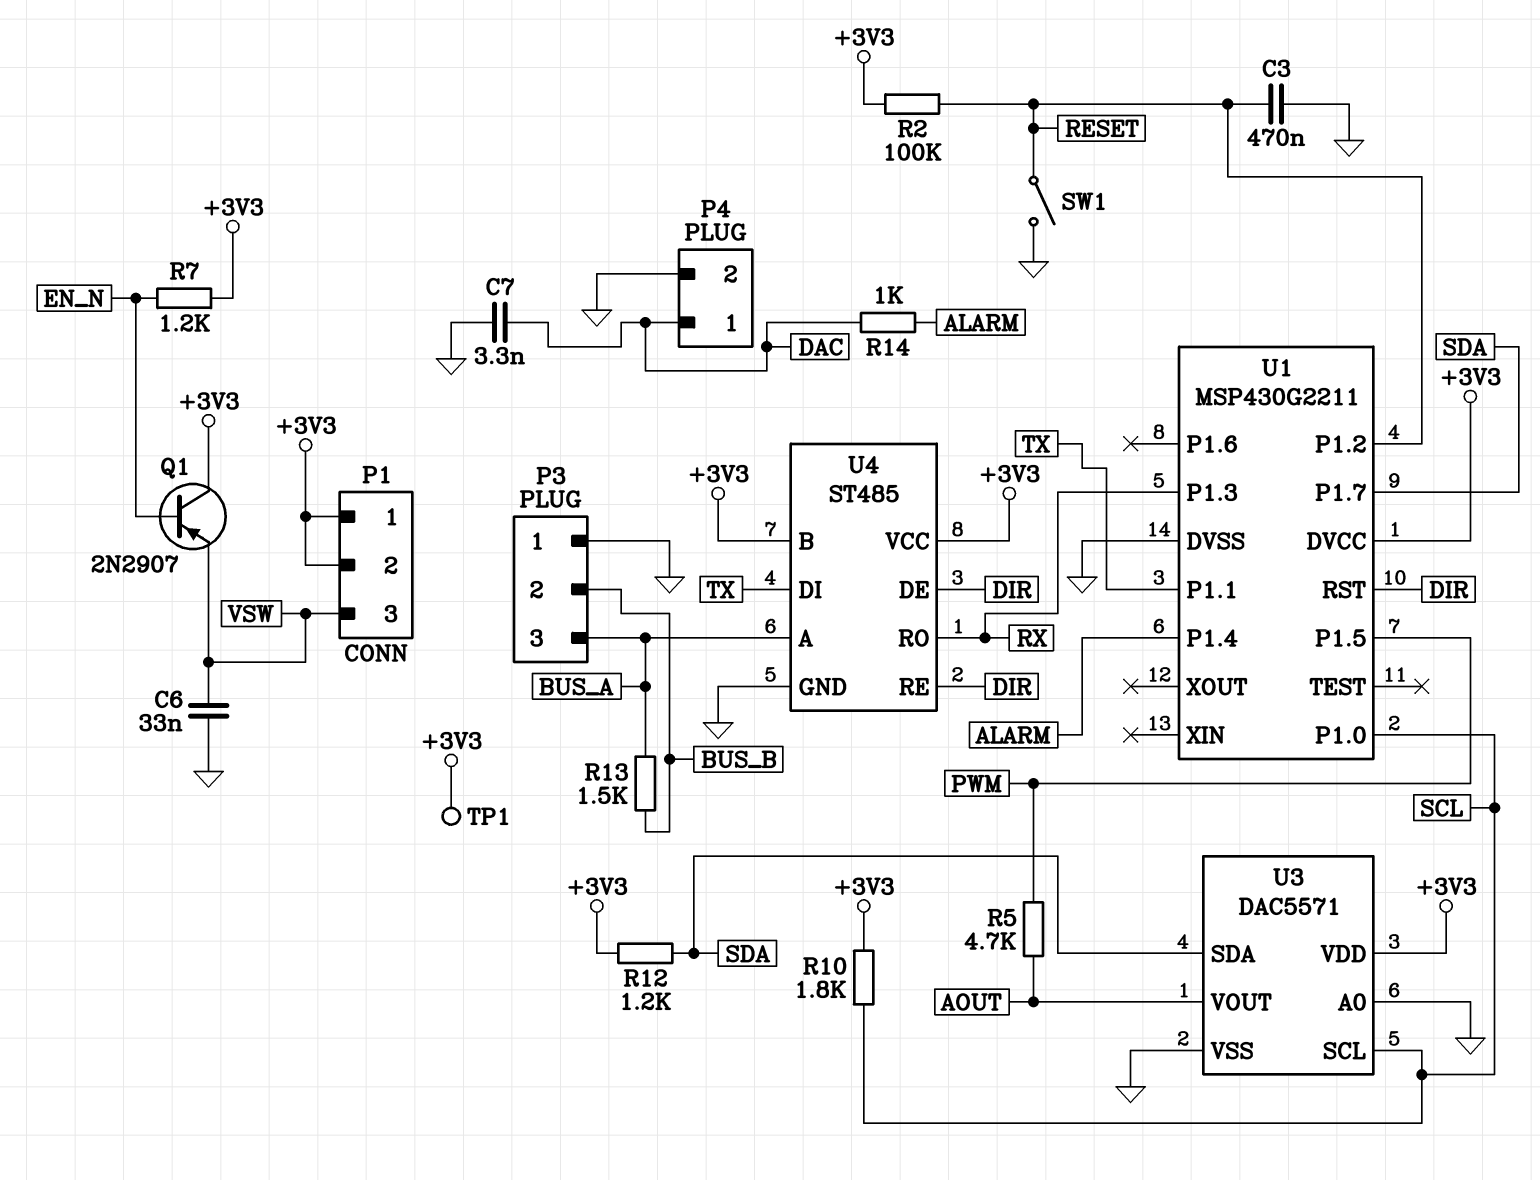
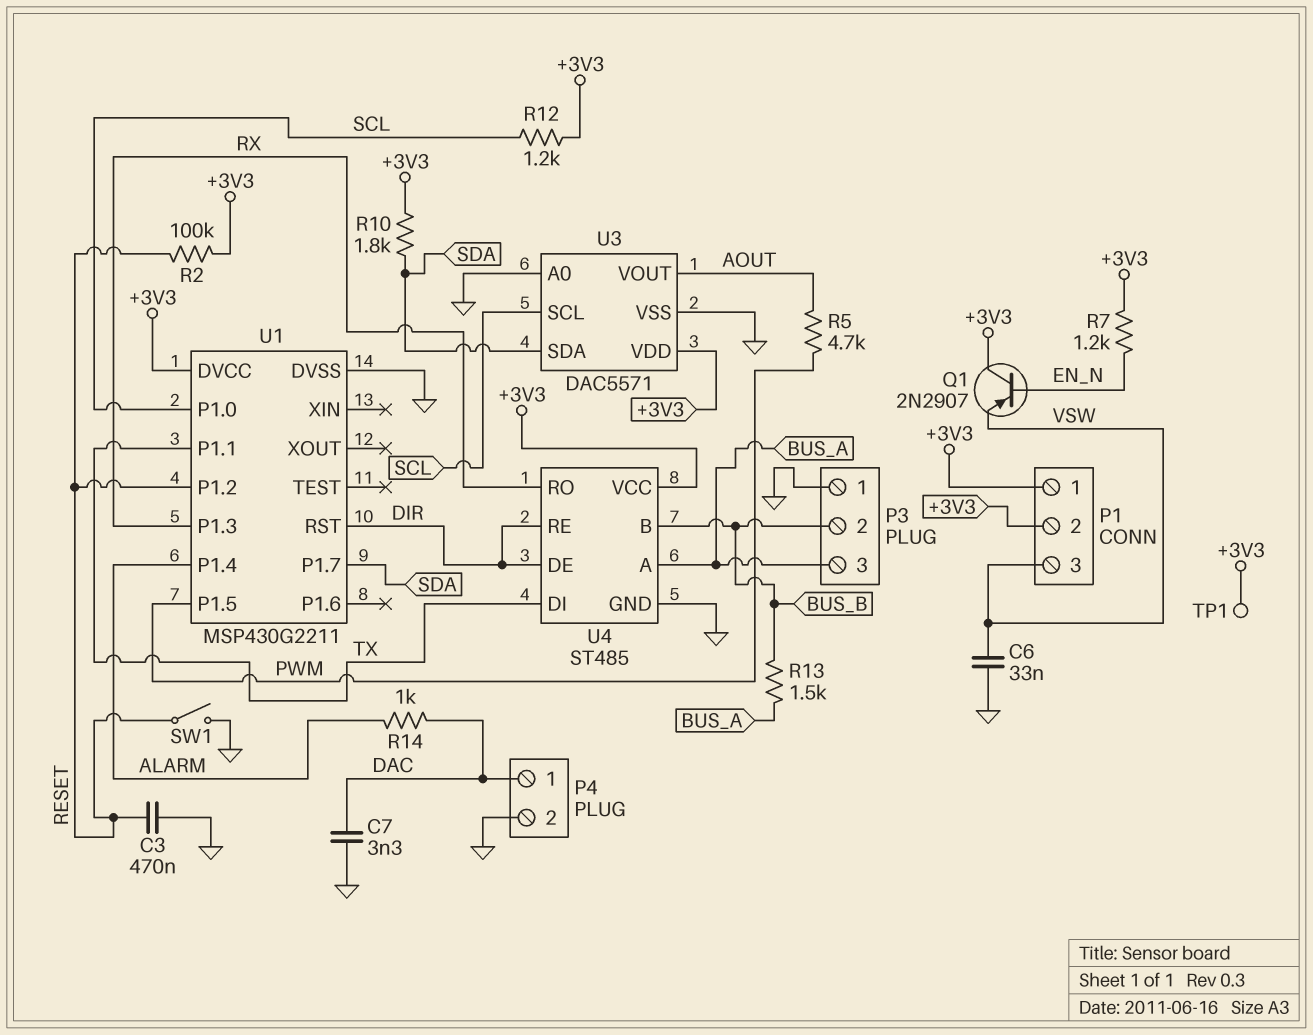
R10: 1.8k (+3V3, SCL) -> 1.8k (+3V3, SDA)
R12: 1.2k (+3V3, SDA) -> 1.2k (+3V3, SCL)
U4 pin B: +3V3 -> BUS_B

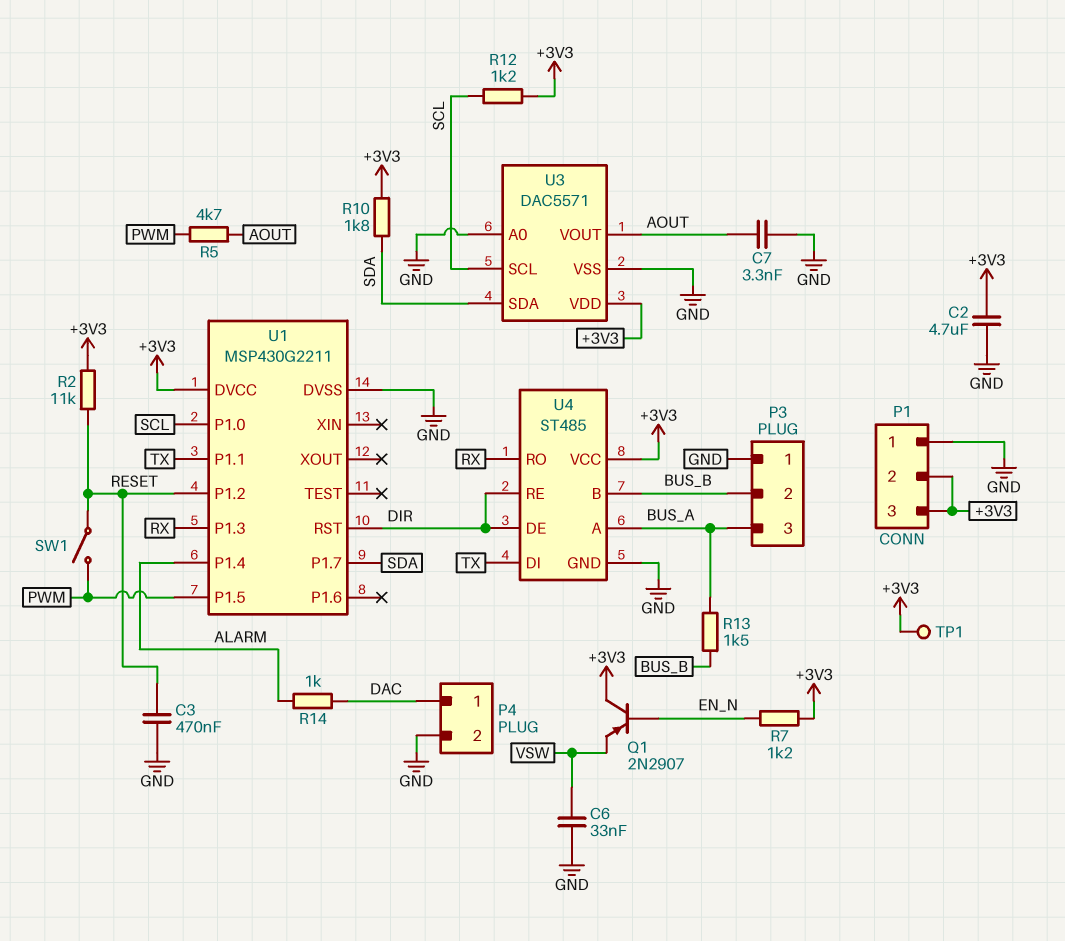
C2: none -> 4.7uF (+3V3, GND)
C7: 3.3nF (DAC, GND) -> 3.3nF (AOUT, GND)
P1 pin 1: +3V3 -> GND
P1 pin 3: VSW -> +3V3
R2: 100k (+3V3, RESET) -> 11k (+3V3, RESET)
SW1: switch (GND, RESET) -> switch (PWM, RESET)

